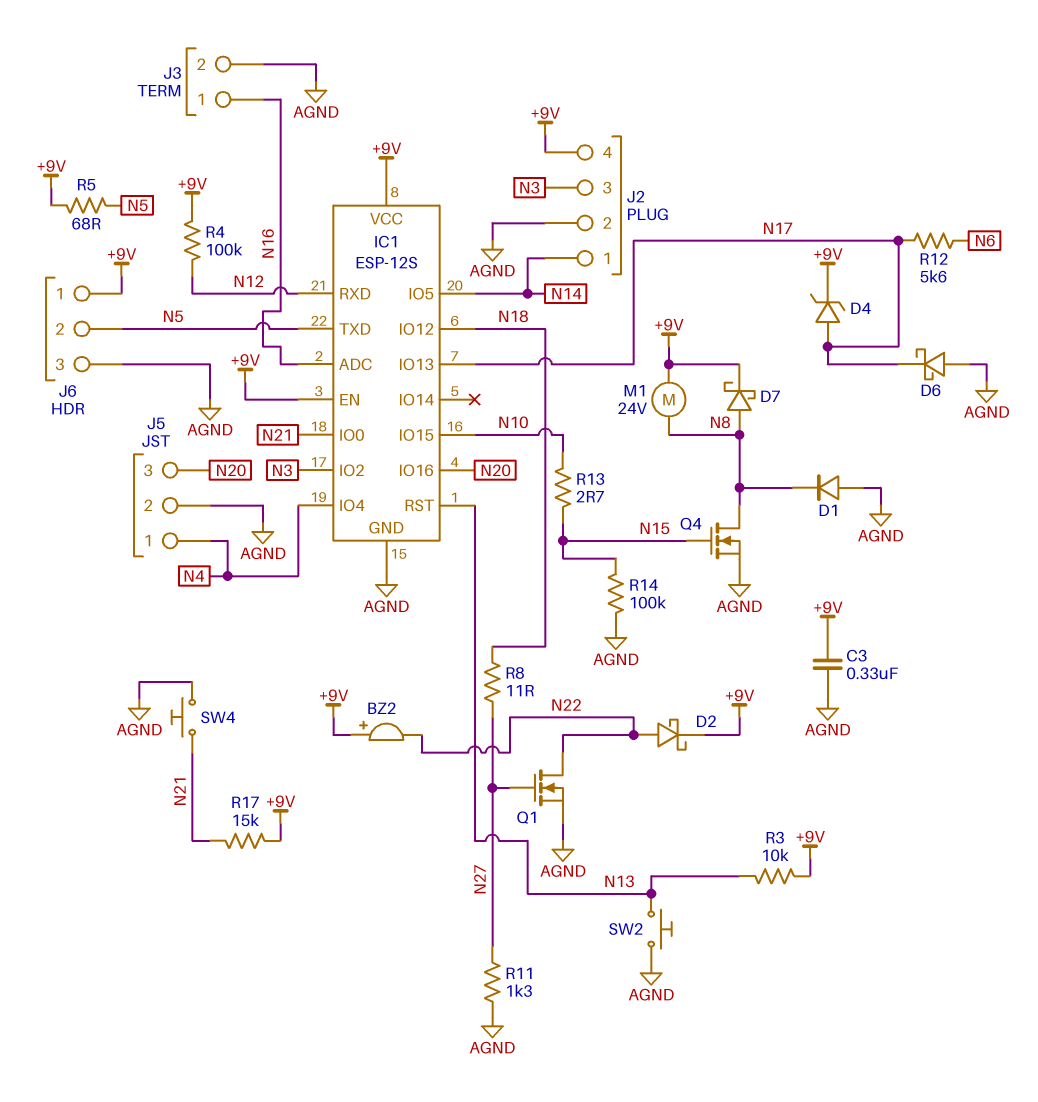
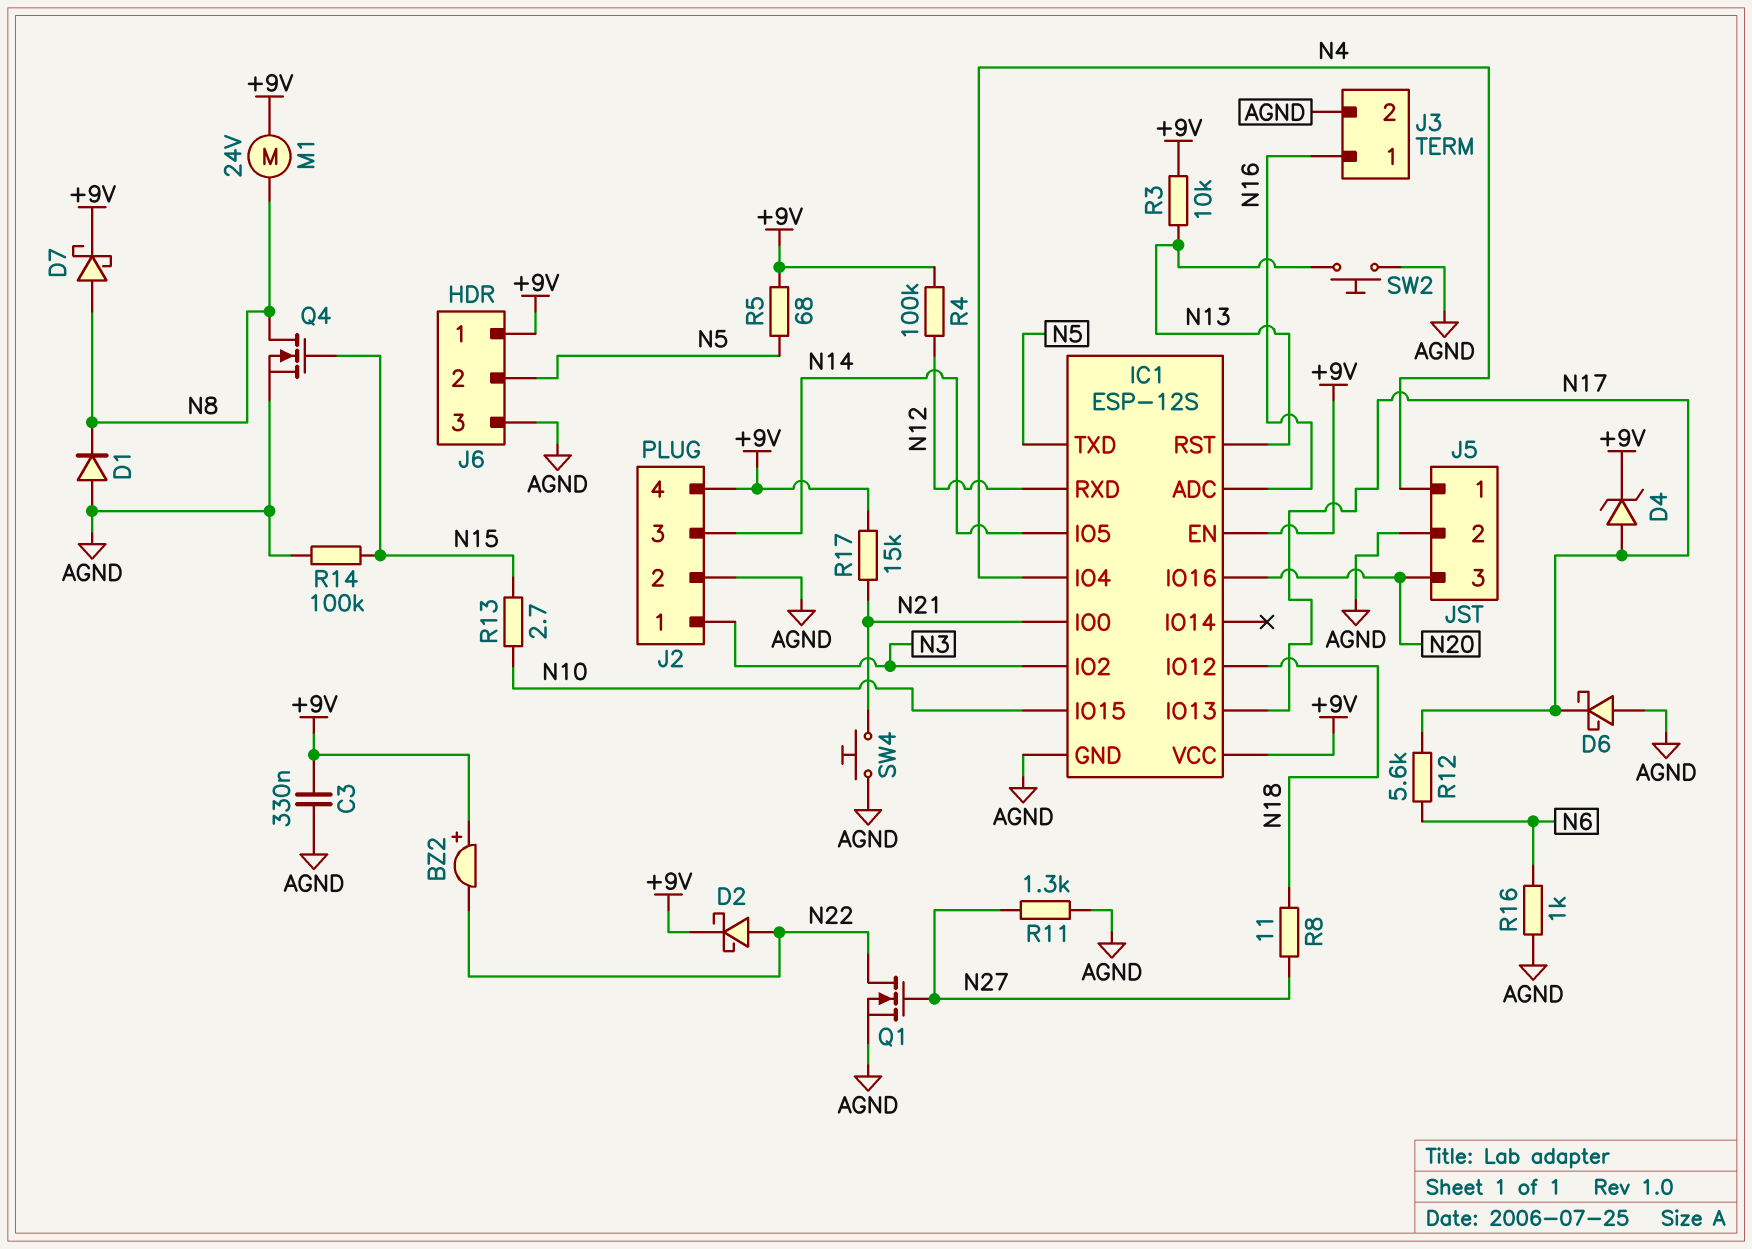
J2 pin 1: N14 -> N3
J2 pin 3: N3 -> N14
R16: none -> 1k (AGND, N6)

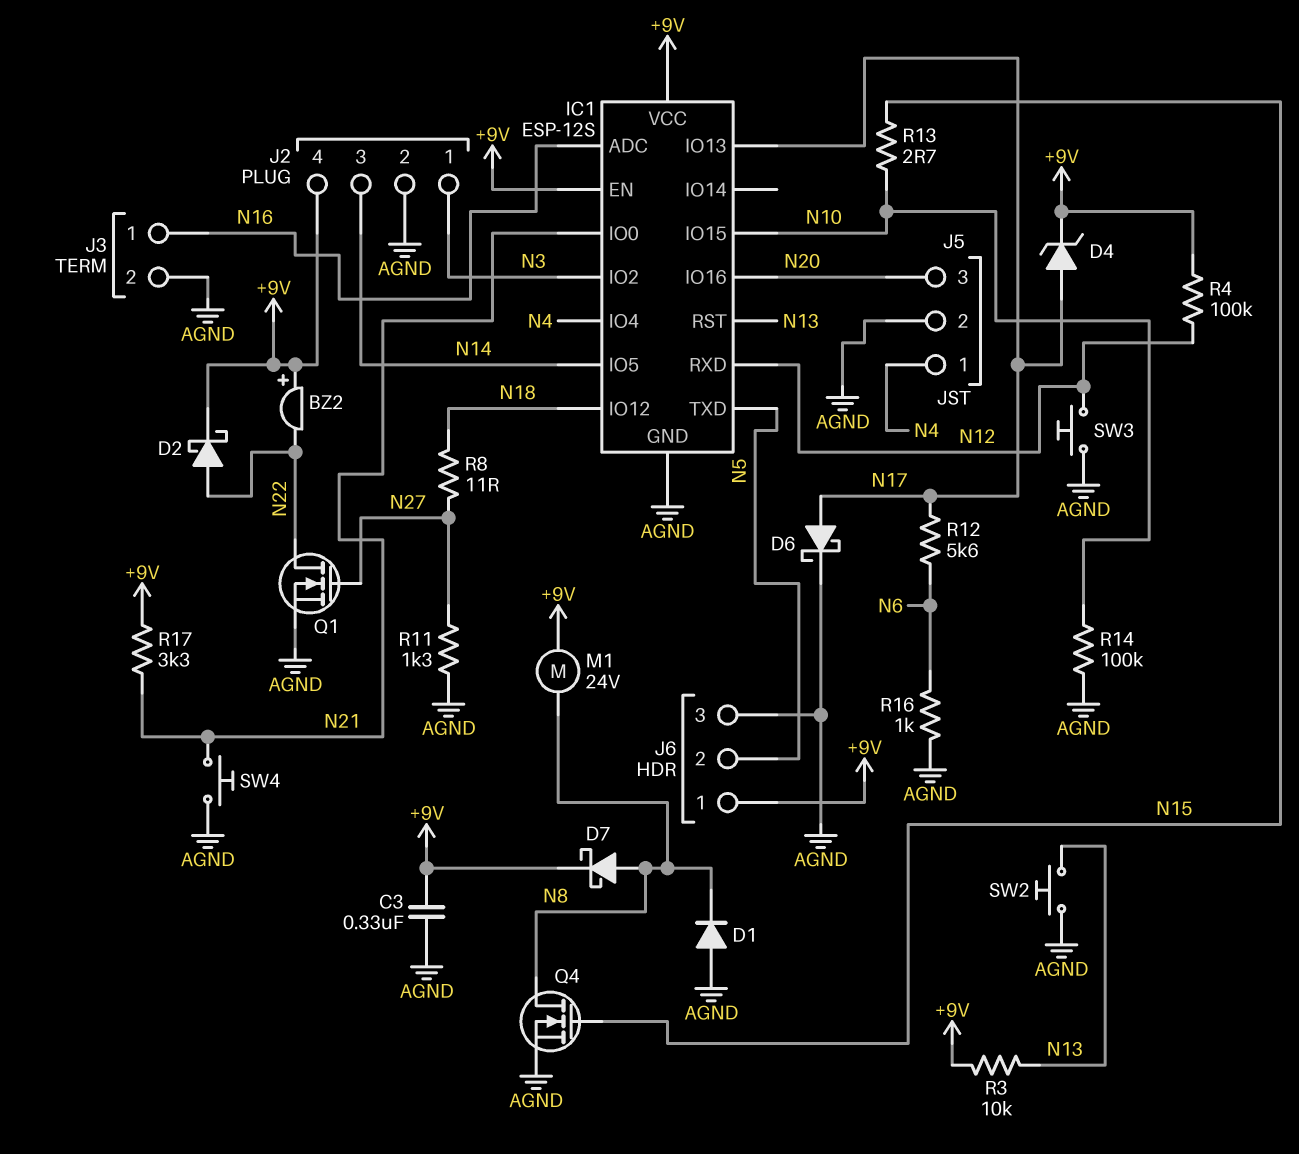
D6: schottky (A AGND, K N17) -> schottky (A N17, K AGND)
R5: 68 (+9V, N5) -> none
R14: 100k (AGND, N15) -> 100k (AGND, N10)
R17: 15k (+9V, N21) -> 3.3k (+9V, N21)
SW3: none -> button (AGND, N12)

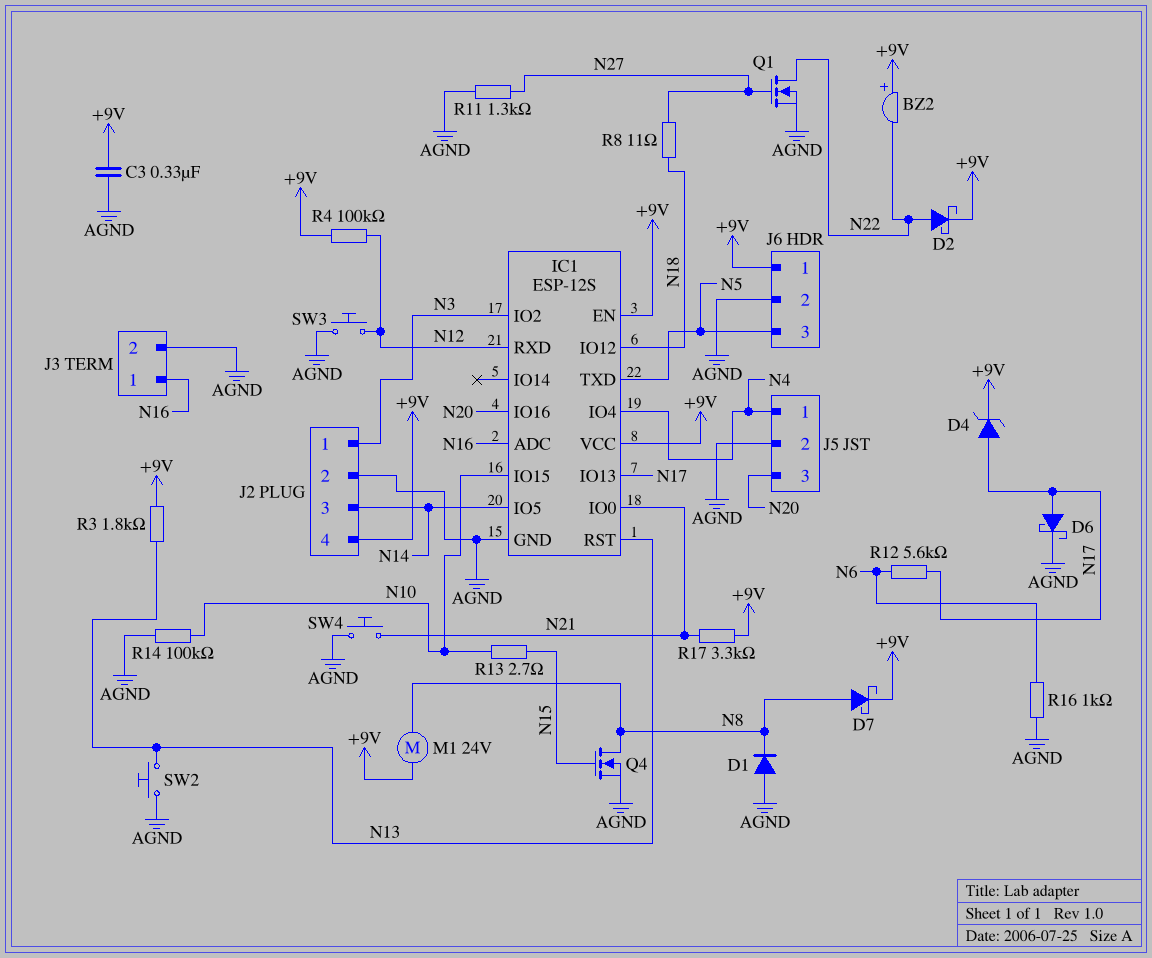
J6 pin 2: N5 -> AGND
J6 pin 3: AGND -> N5
R3: 10k (+9V, N13) -> 1.8k (+9V, N13)

